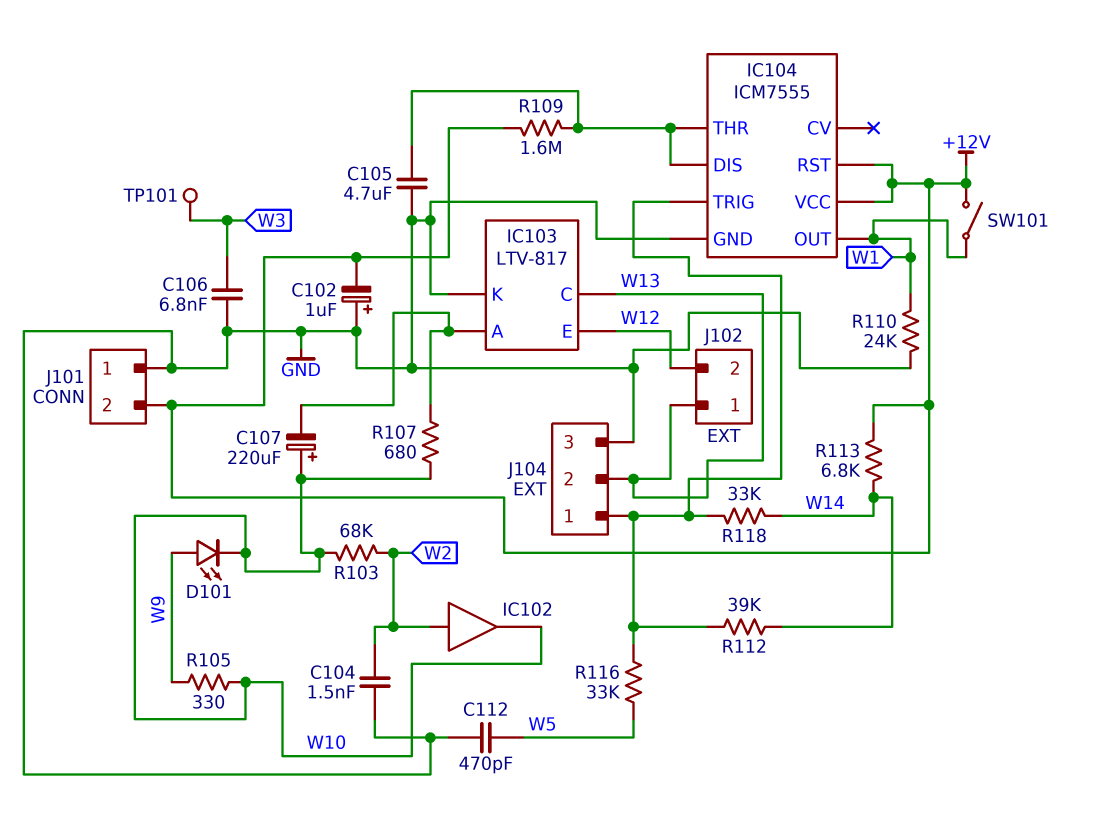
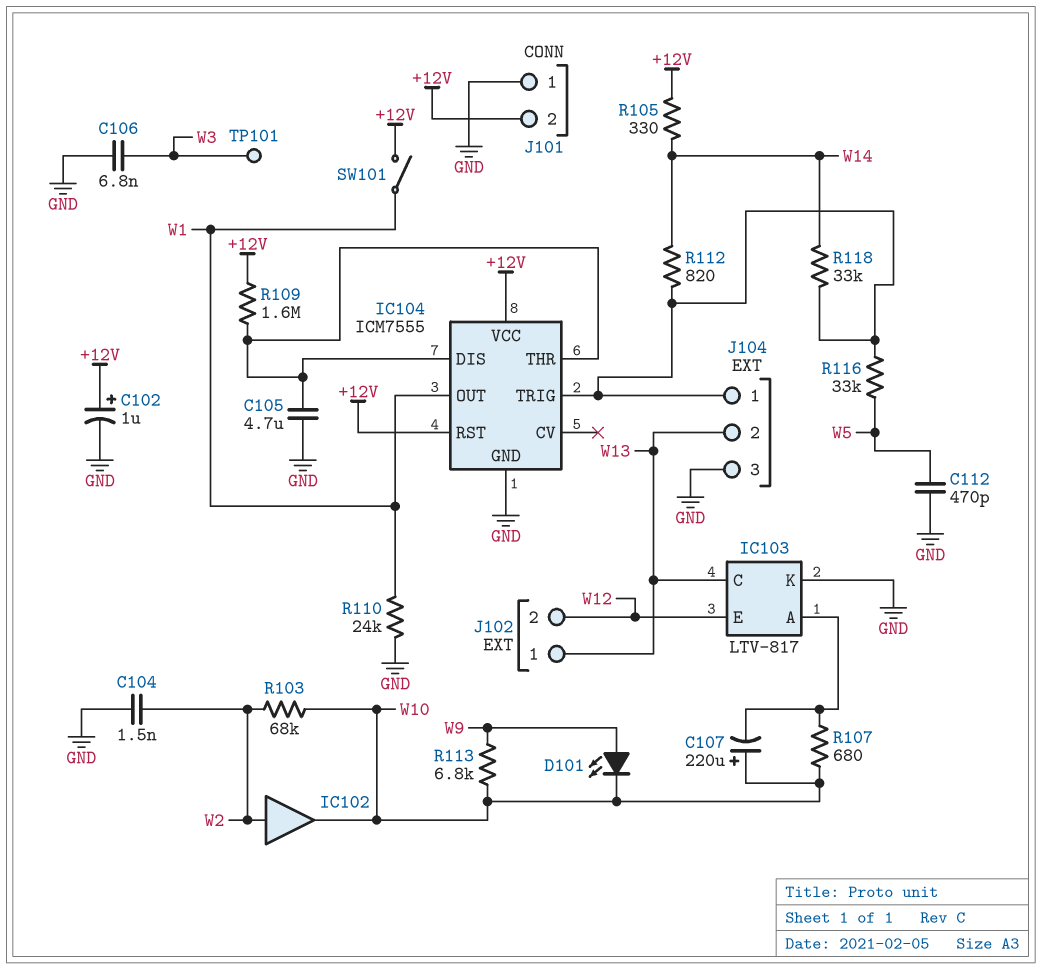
C102: 1uF (plus GND, minus +12V) -> 1uF (plus +12V, minus GND)
R105: 330 (W9, W10) -> 330 (+12V, W14)
R112: 39k (IC104/TRIG, W14) -> 820 (IC104/TRIG, W14)
R113: 6.8k (+12V, W14) -> 6.8k (W9, W10)

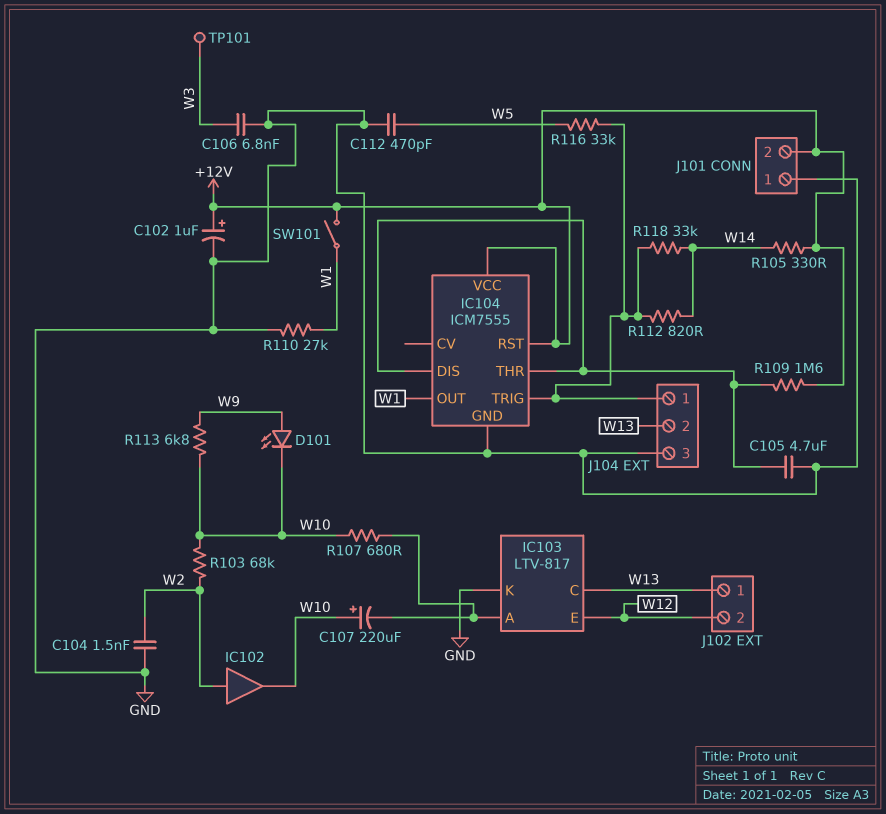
R110: 24k (GND, W1) -> 27k (GND, W1)

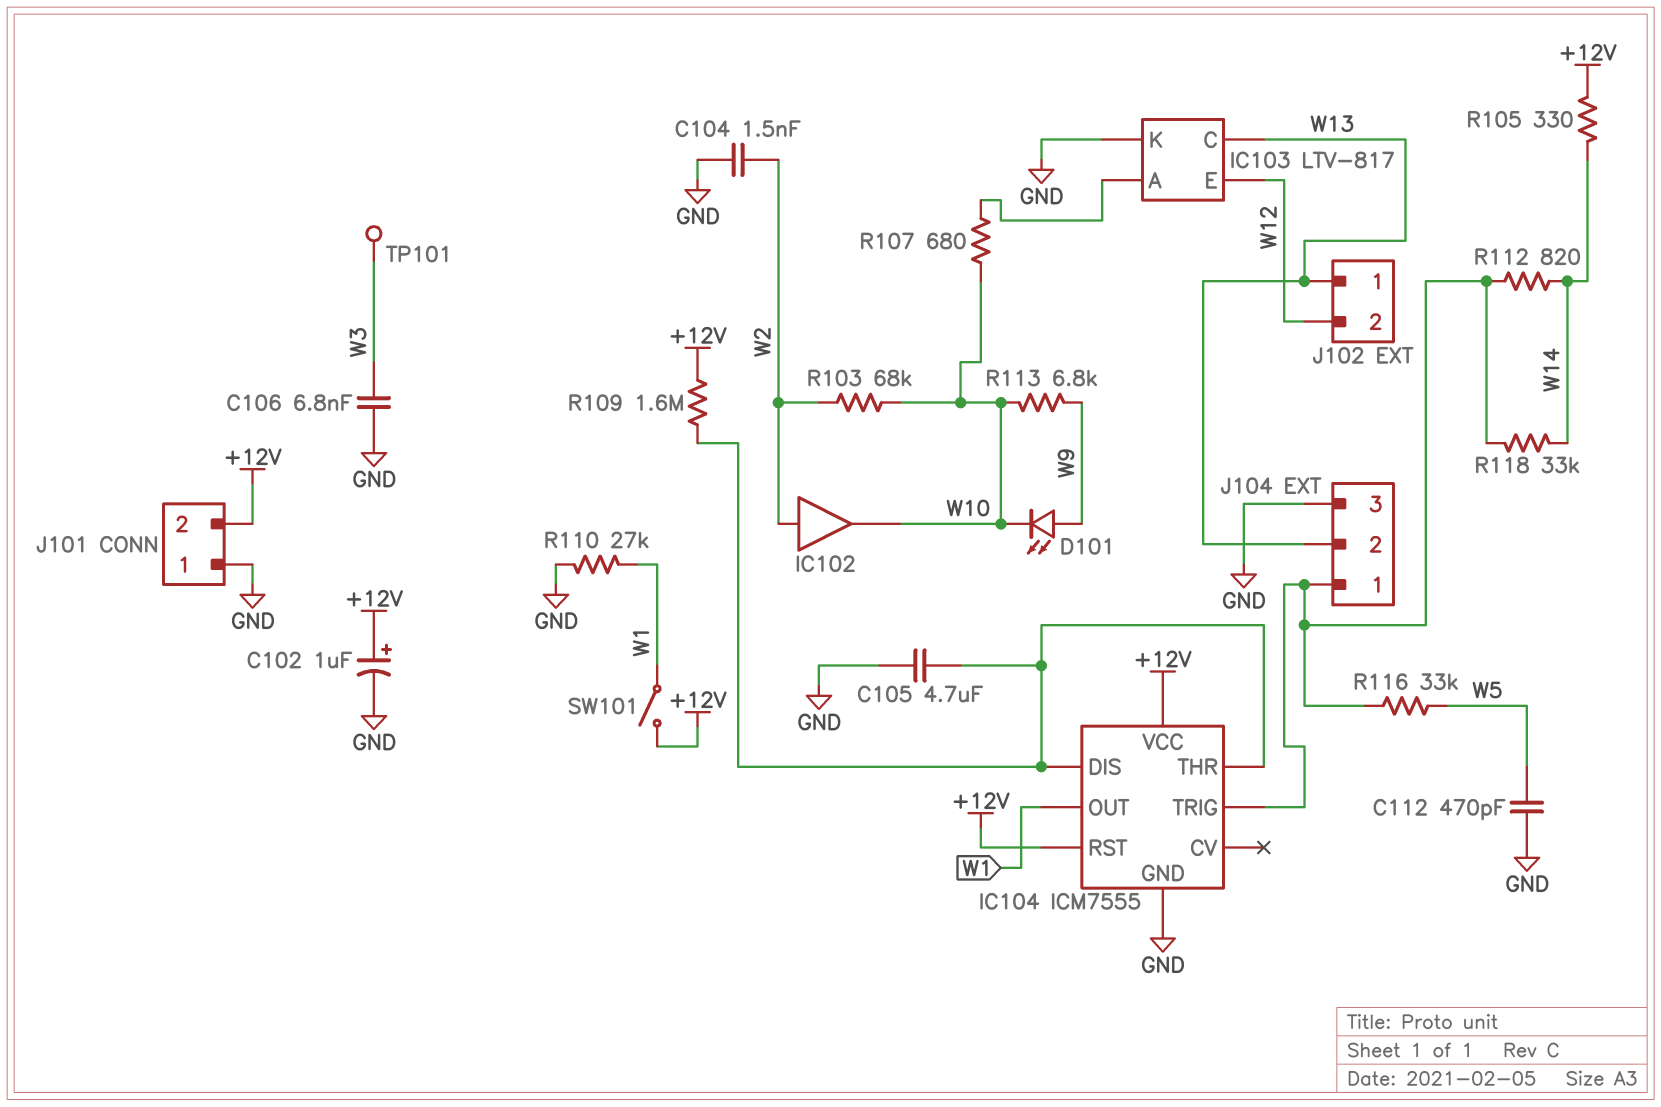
C107: 220uF (plus W10, minus IC103/A) -> none

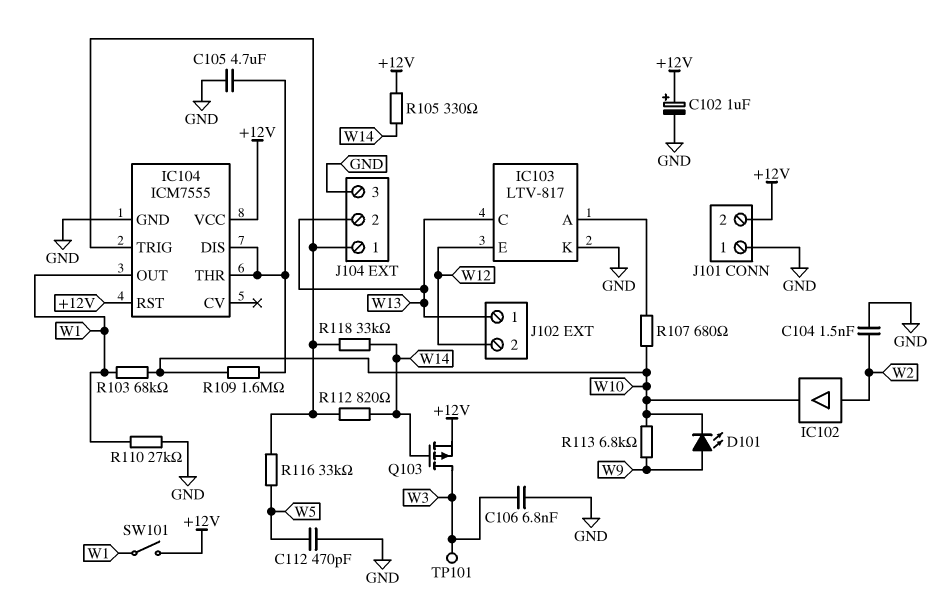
Q103: none -> PMOS (G W14, D W3, S +12V)
R103: 68k (W2, W10) -> 68k (W1, W10)
R109: 1.6M (+12V, IC104/DIS) -> 1.6M (IC104/DIS, W10)

